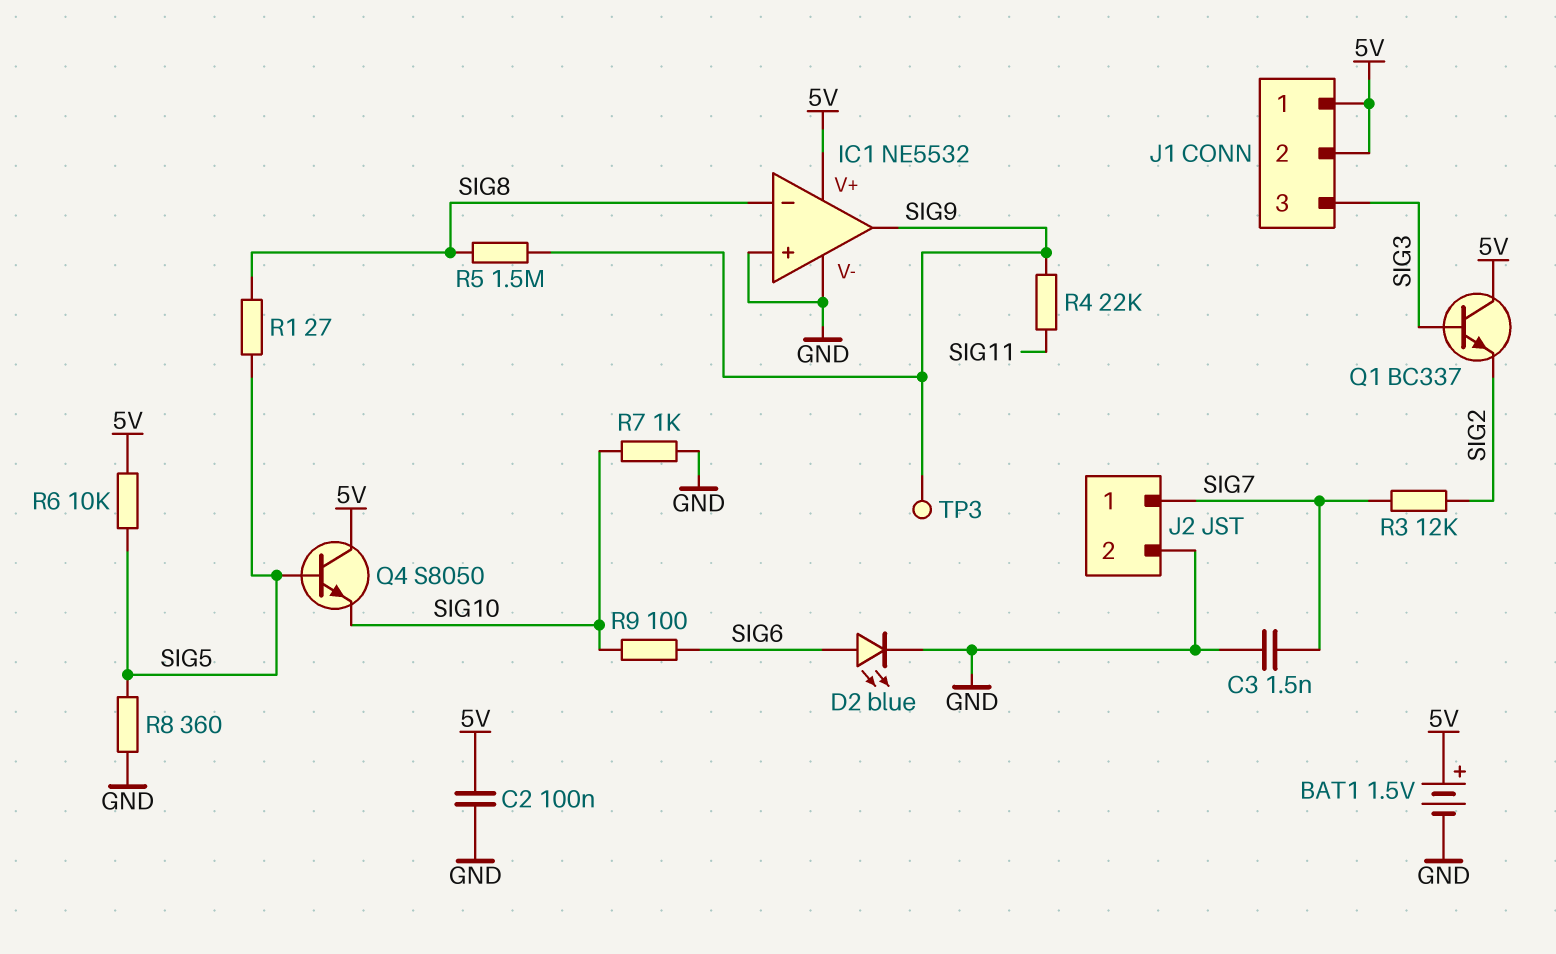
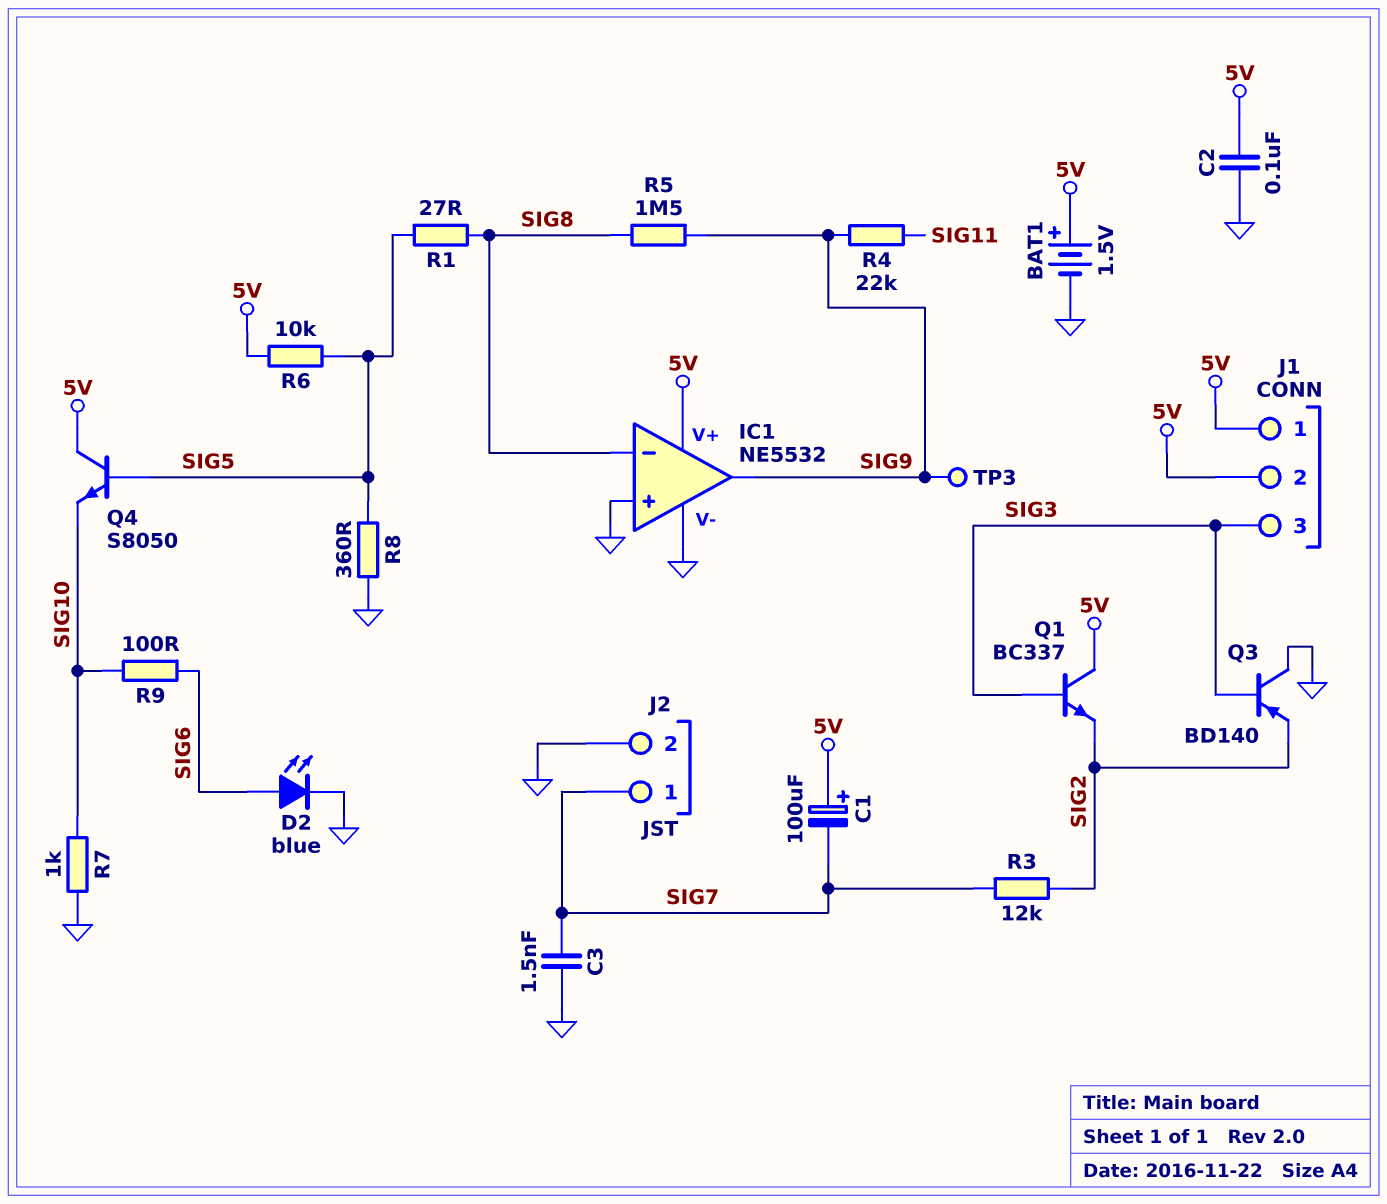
C1: none -> 100uF (plus 5V, minus SIG7)
Q3: none -> PNP BD140 (B SIG3, C GND, E SIG2)

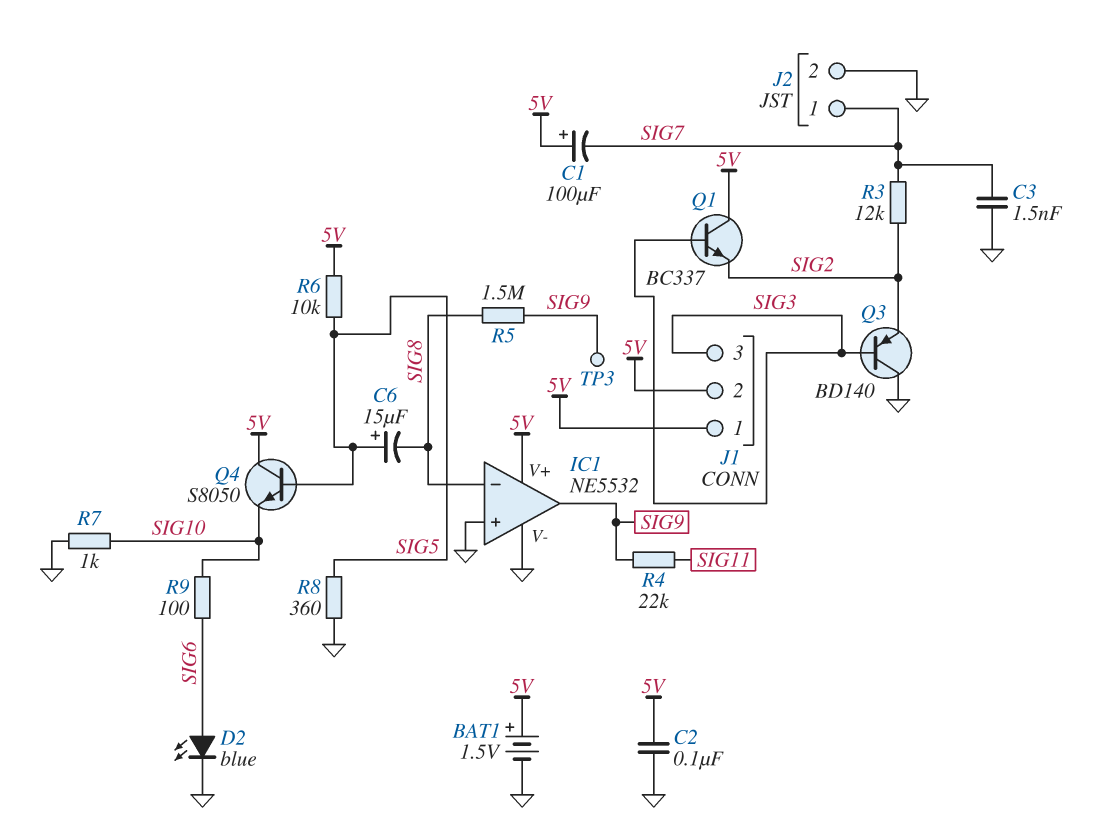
C6: none -> 15uF (plus SIG5, minus SIG8)
R1: 27 (SIG5, SIG8) -> none

